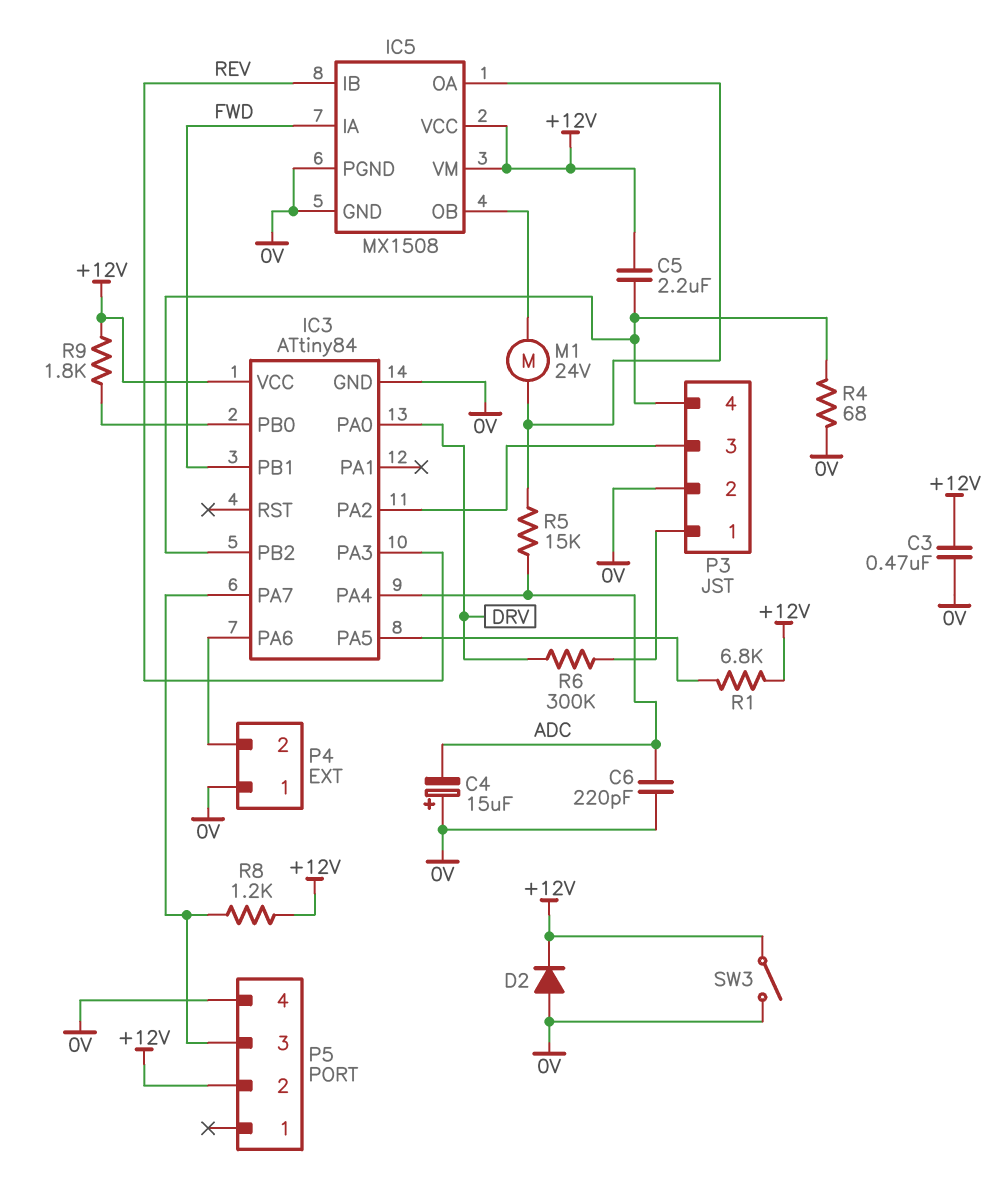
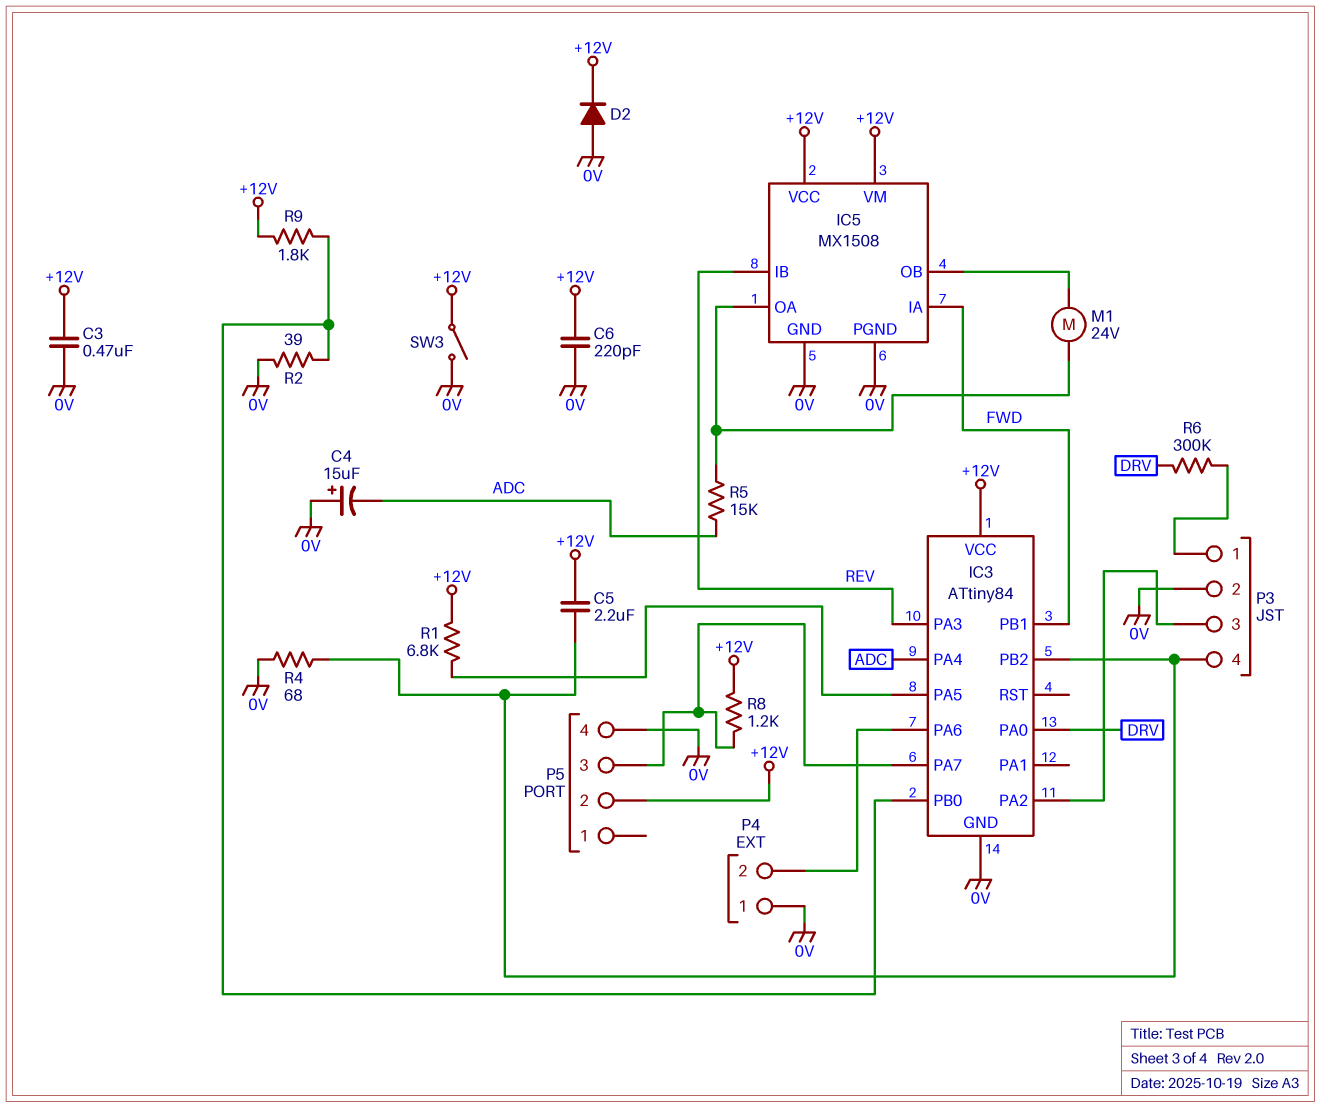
C6: 220pF (0V, ADC) -> 220pF (+12V, 0V)
R2: none -> 39 (0V, IC3/PB0)

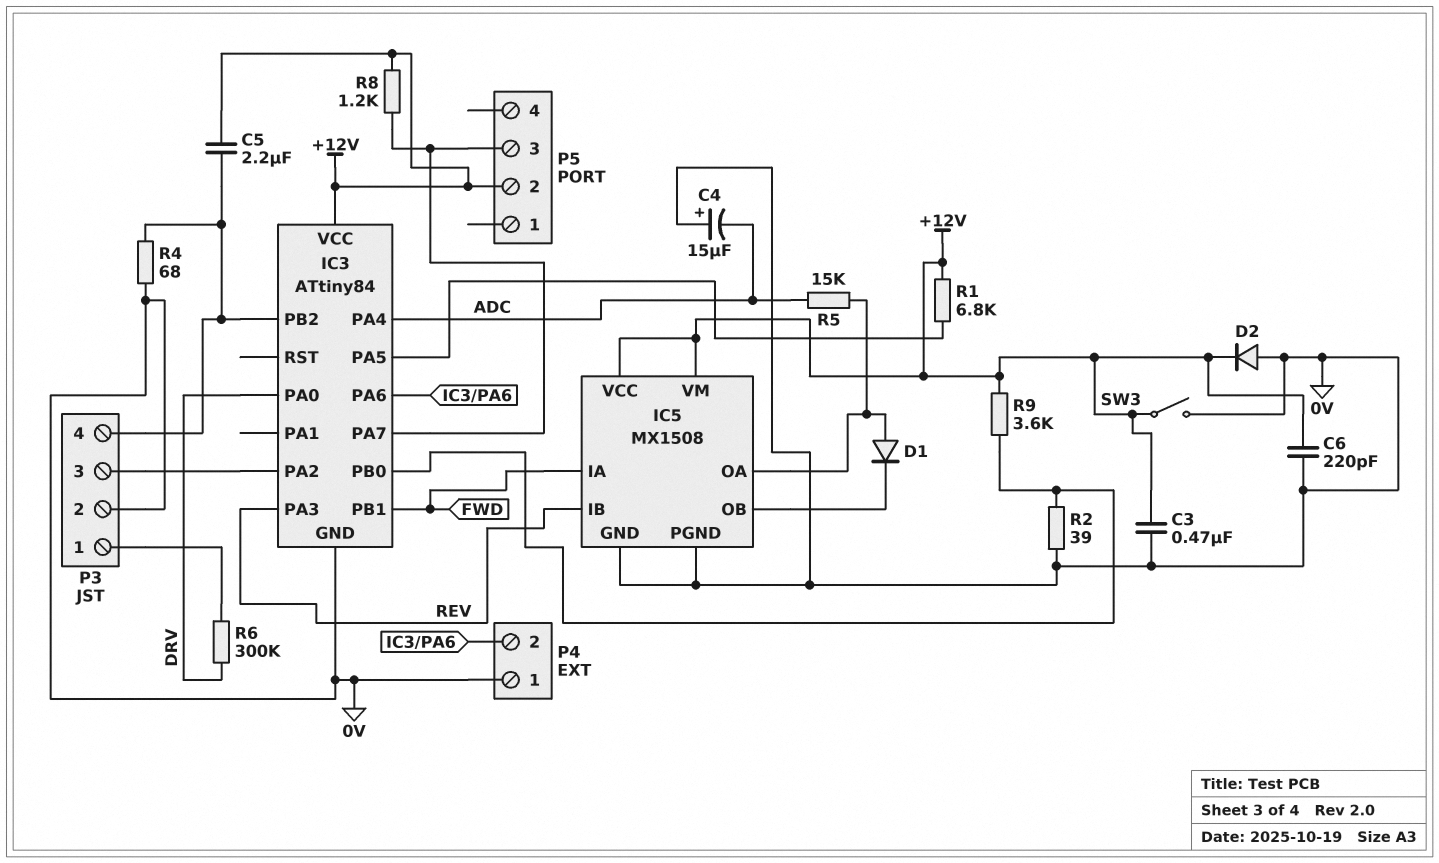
D1: none -> diode (A IC5/OA, K IC5/OB)
M1: motor 24V (IC5/OA, IC5/OB) -> none
P5 pin 4: 0V -> none
R9: 1.8k (+12V, IC3/PB0) -> 3.6k (+12V, IC3/PB0)

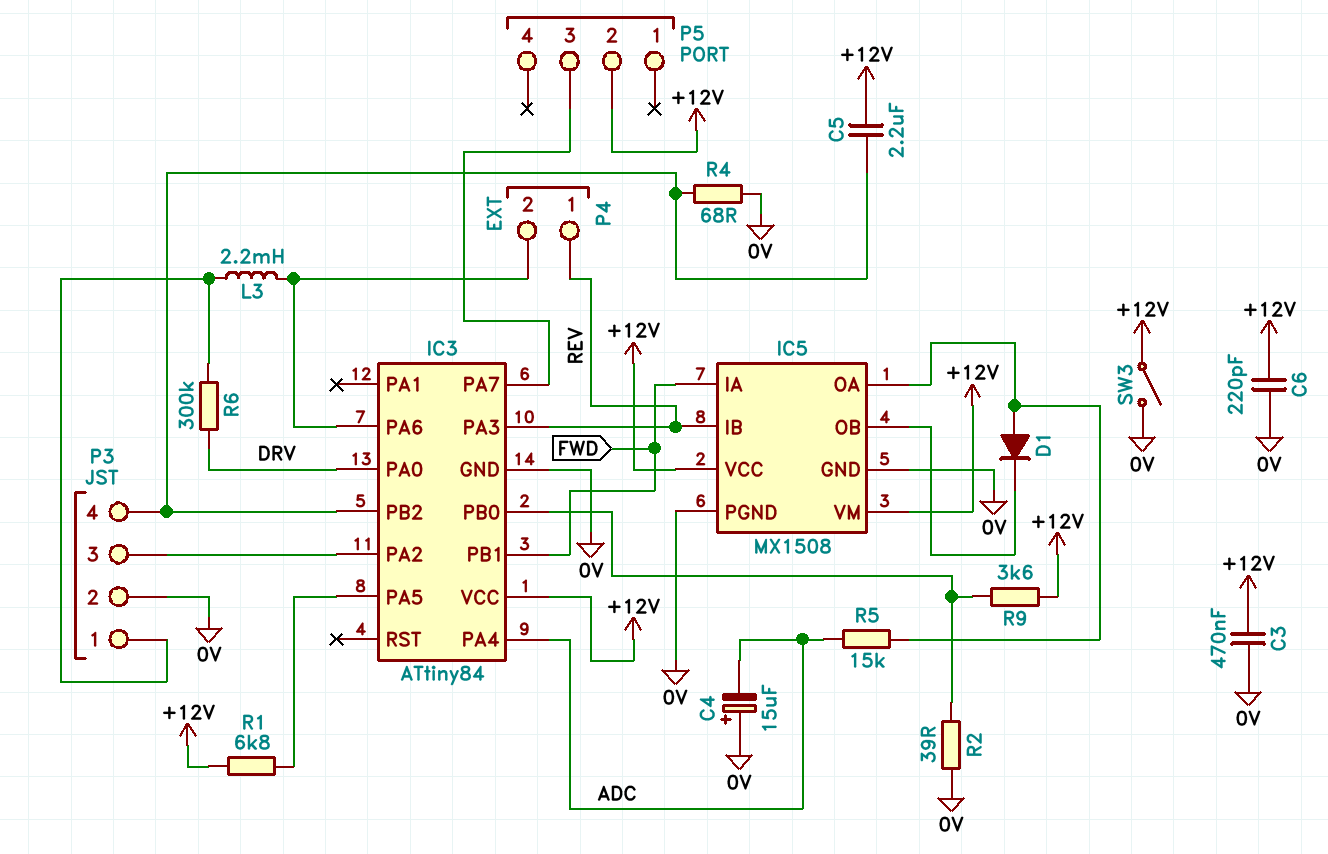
D2: diode (A 0V, K +12V) -> none
L3: none -> 2.2mH (IC3/PA6, P3/1)
P4 pin 1: 0V -> REV
R8: 1.2k (+12V, IC3/PA7) -> none

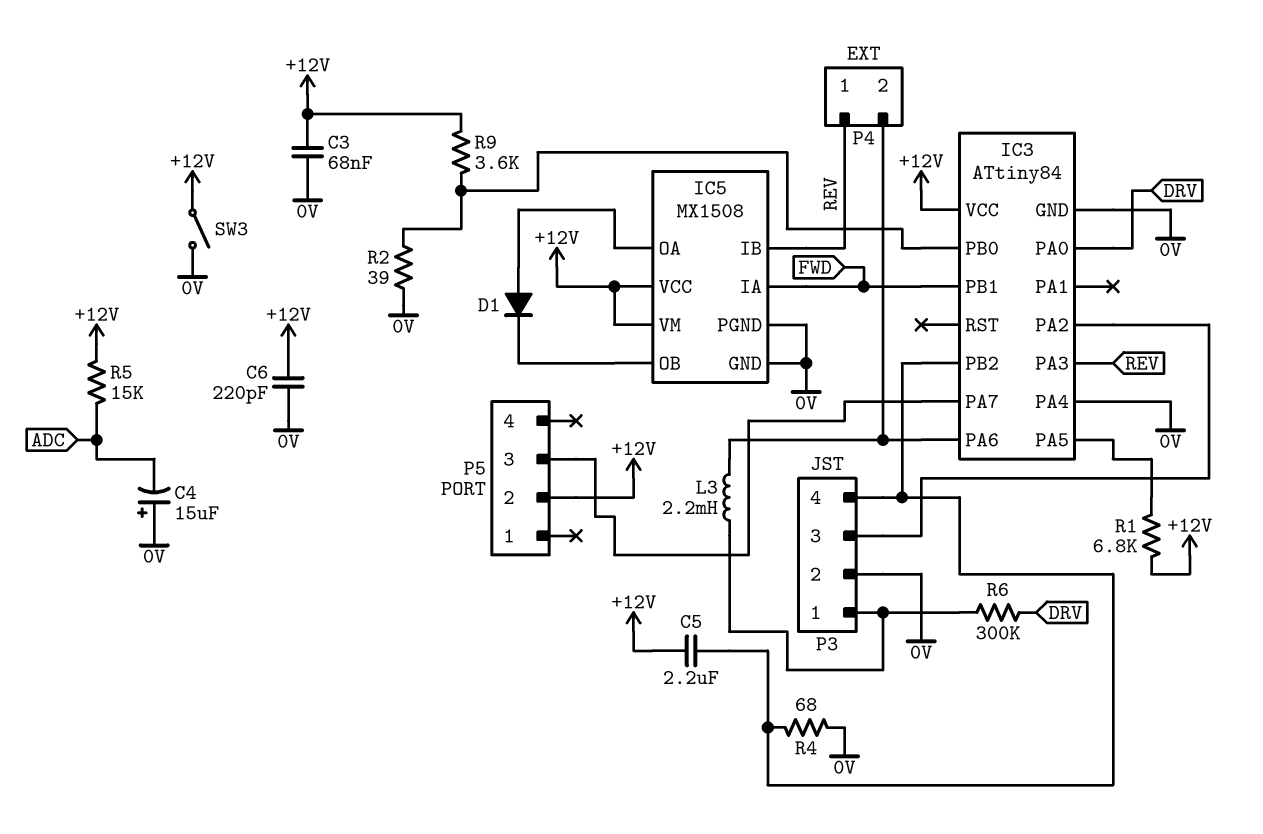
C3: 470nF (+12V, 0V) -> 68nF (+12V, 0V)
IC3 pin PA4: ADC -> 0V
R5: 15k (ADC, IC5/OA) -> 15k (+12V, ADC)

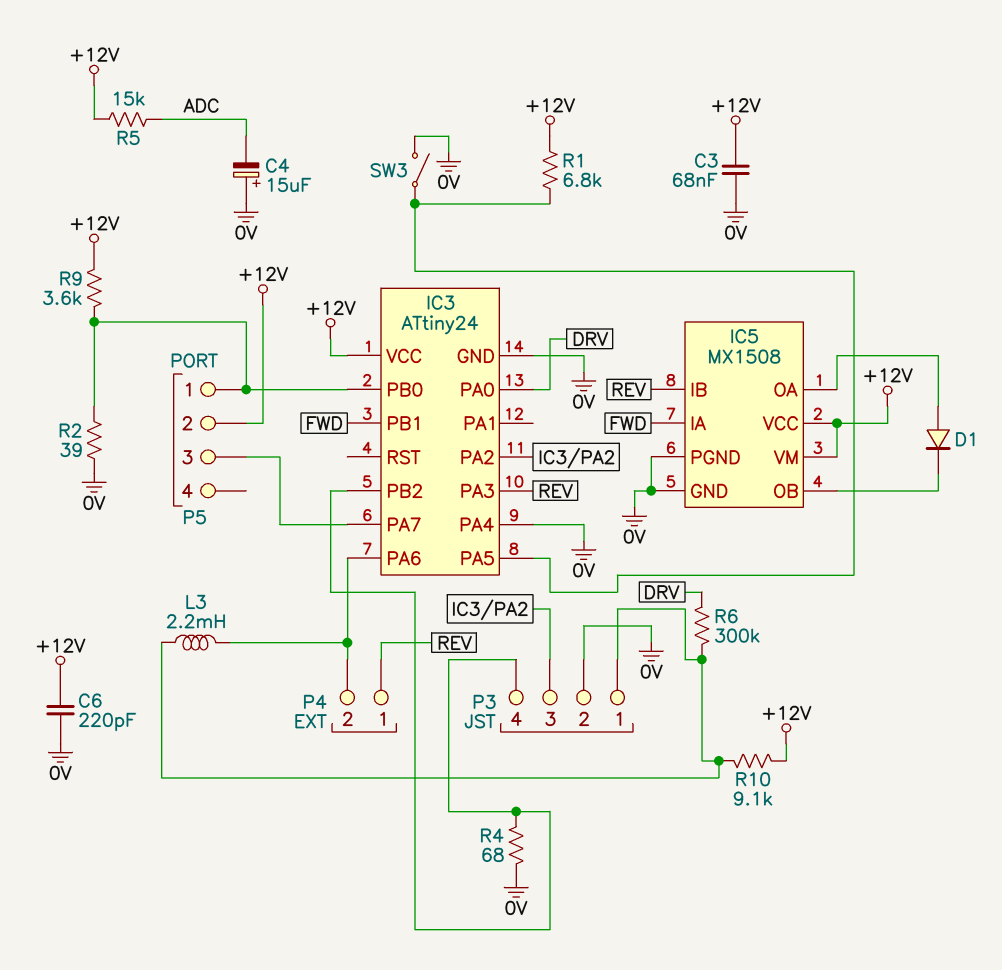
C5: 2.2uF (+12V, IC3/PB2) -> none
IC3: ATtiny84 -> ATtiny24
P5 pin 1: none -> IC3/PB0
R10: none -> 9.1k (+12V, P3/1)
SW3: switch (+12V, 0V) -> switch (0V, IC3/PA5)

